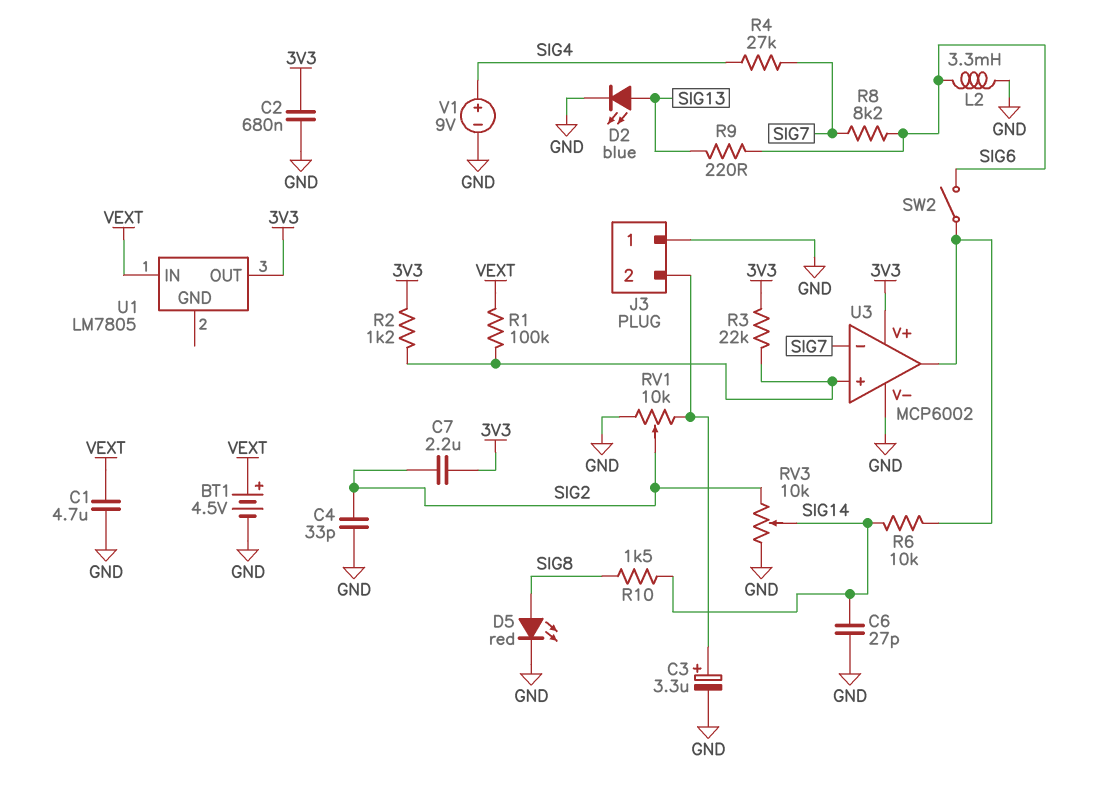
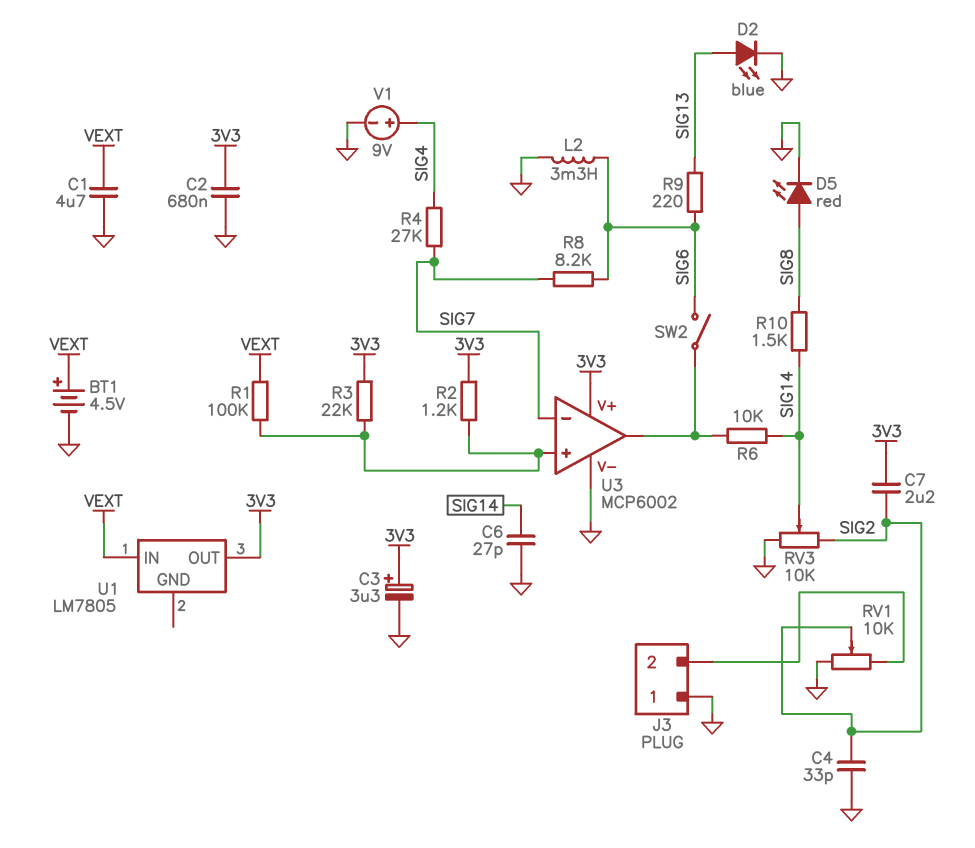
C3: 3.3uF (plus J3/2, minus GND) -> 3.3uF (plus 3V3, minus GND)

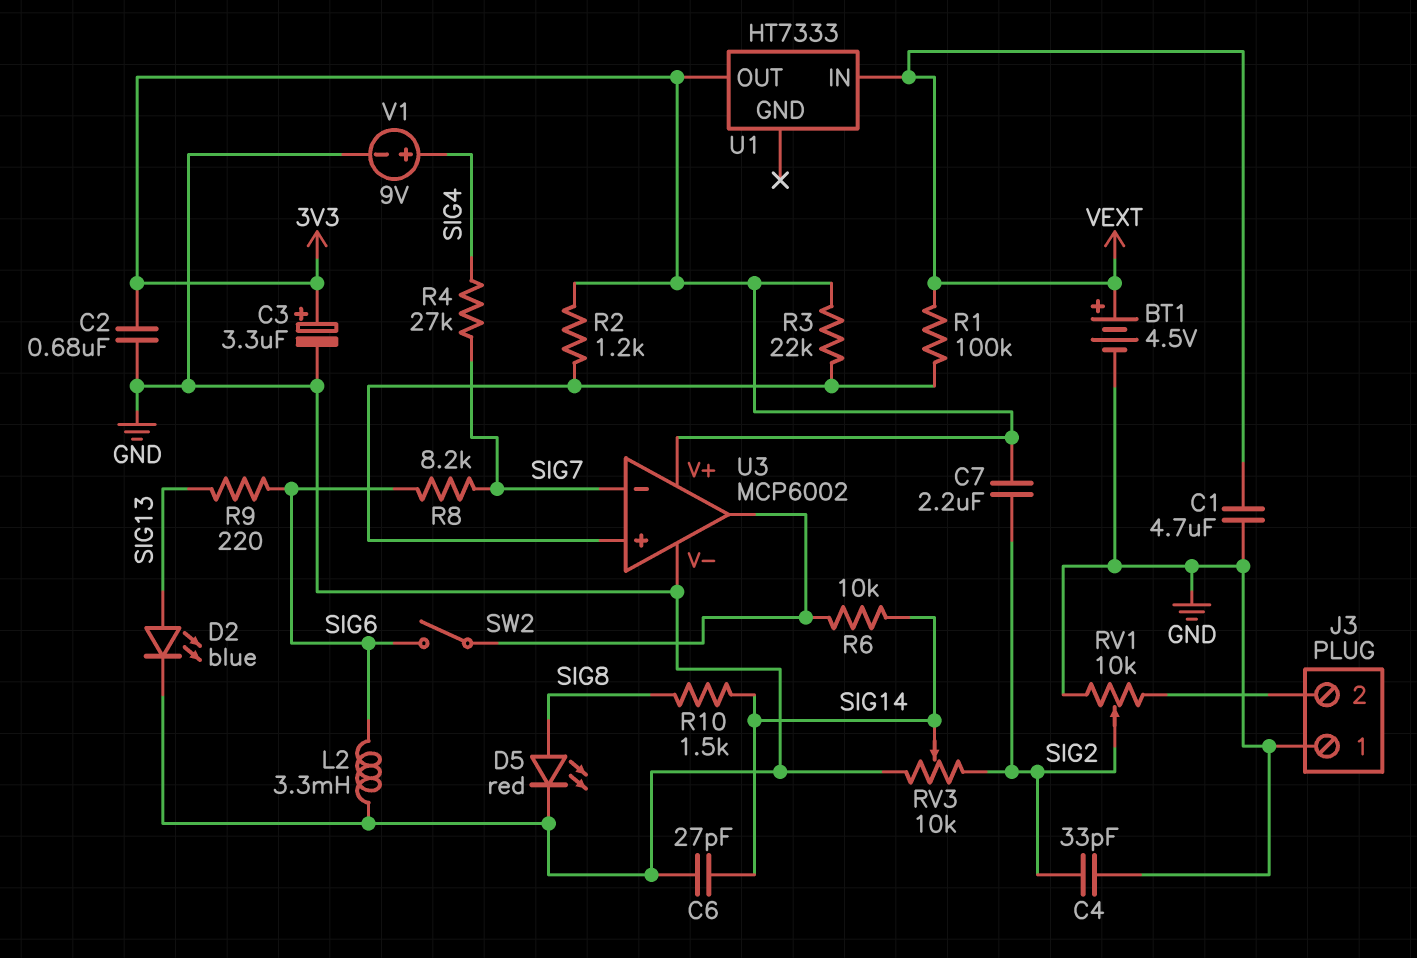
U1: LM7805 -> HT7333

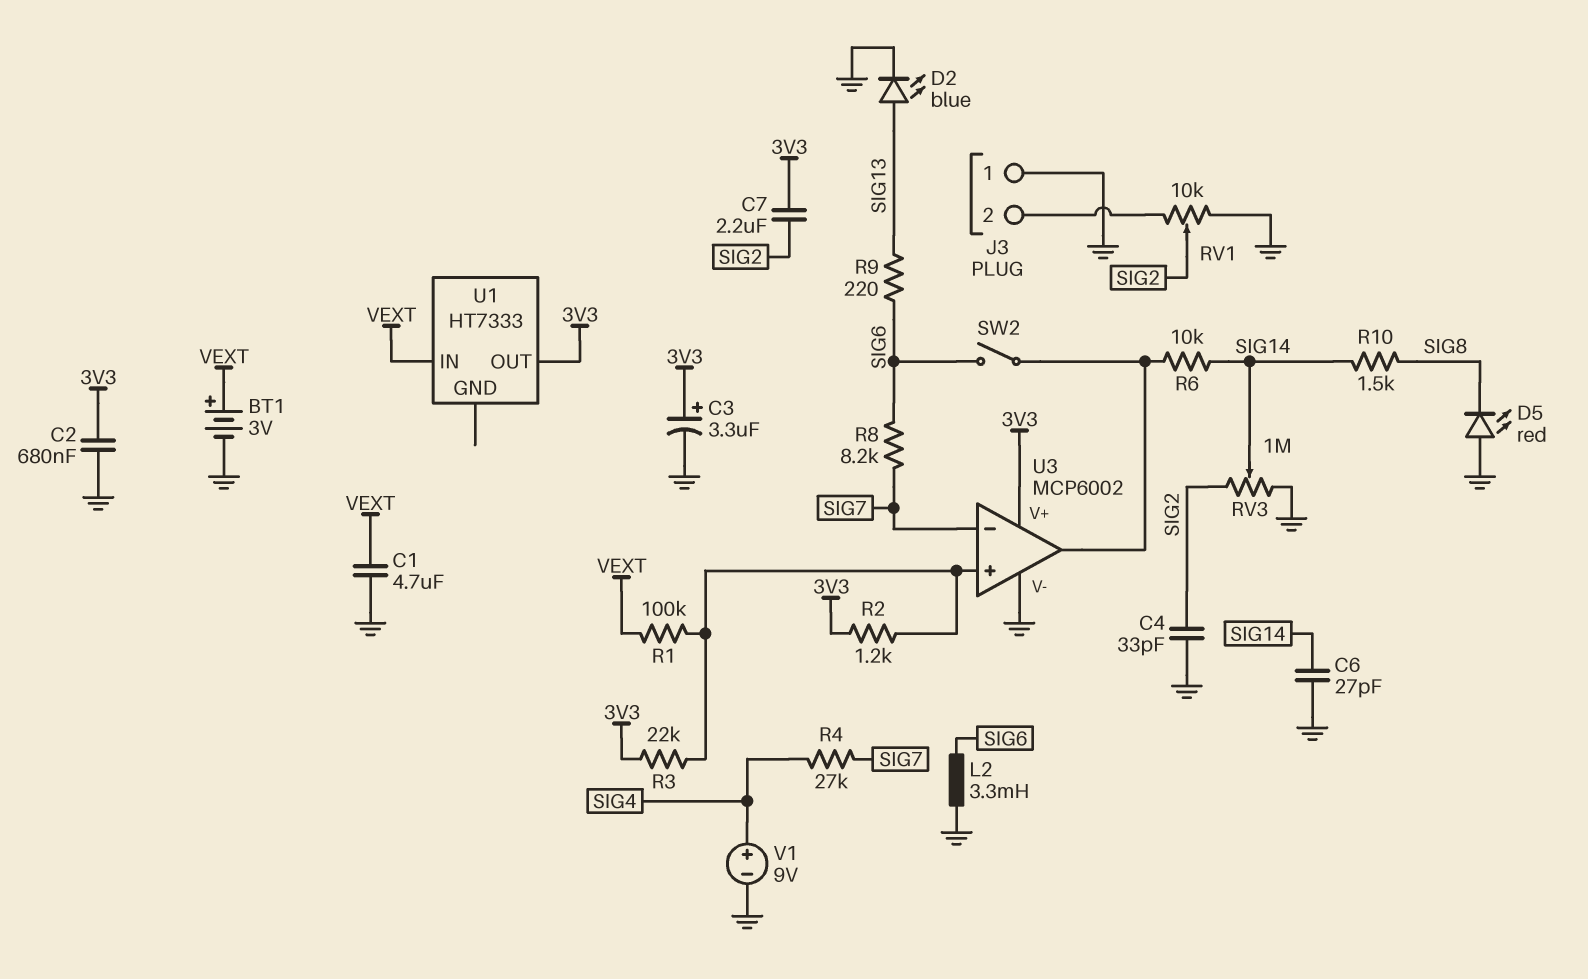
BT1: 4.5V (plus VEXT, minus GND) -> 3V (plus VEXT, minus GND)
D5: LED red (A SIG8, K GND) -> LED red (A GND, K SIG8)
RV3: 10k (GND, SIG2, wiper SIG14) -> 1M (GND, SIG2, wiper SIG14)

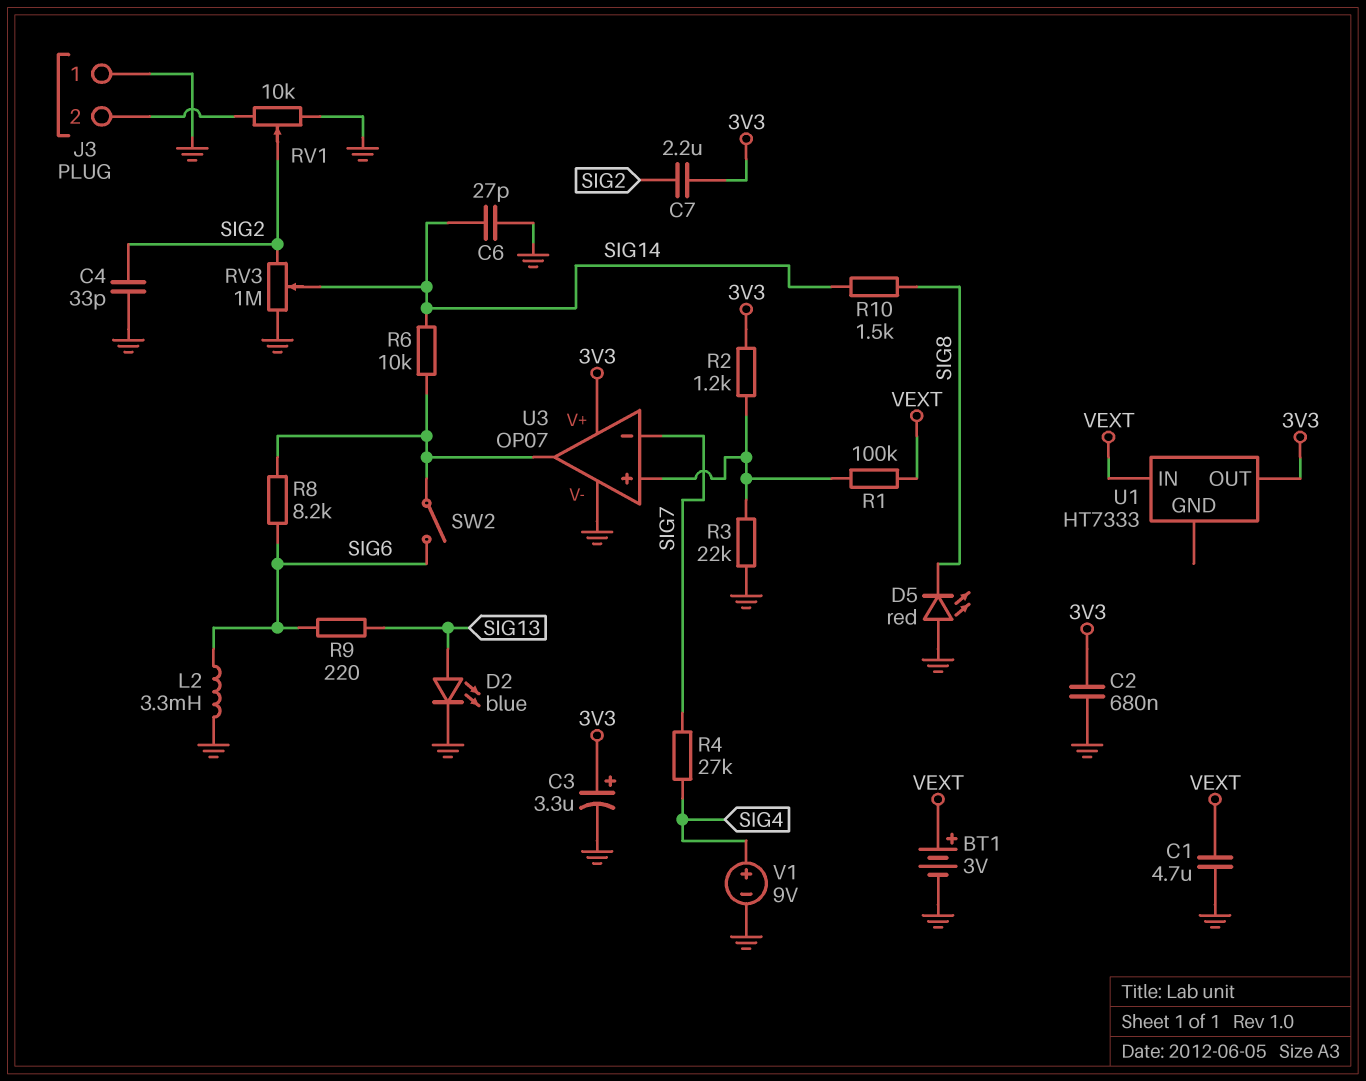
R3: 22k (3V3, U3/in+) -> 22k (GND, U3/in+)
R8: 8.2k (SIG6, SIG7) -> 8.2k (SIG6, U3/out)
U3: MCP6002 -> OP07

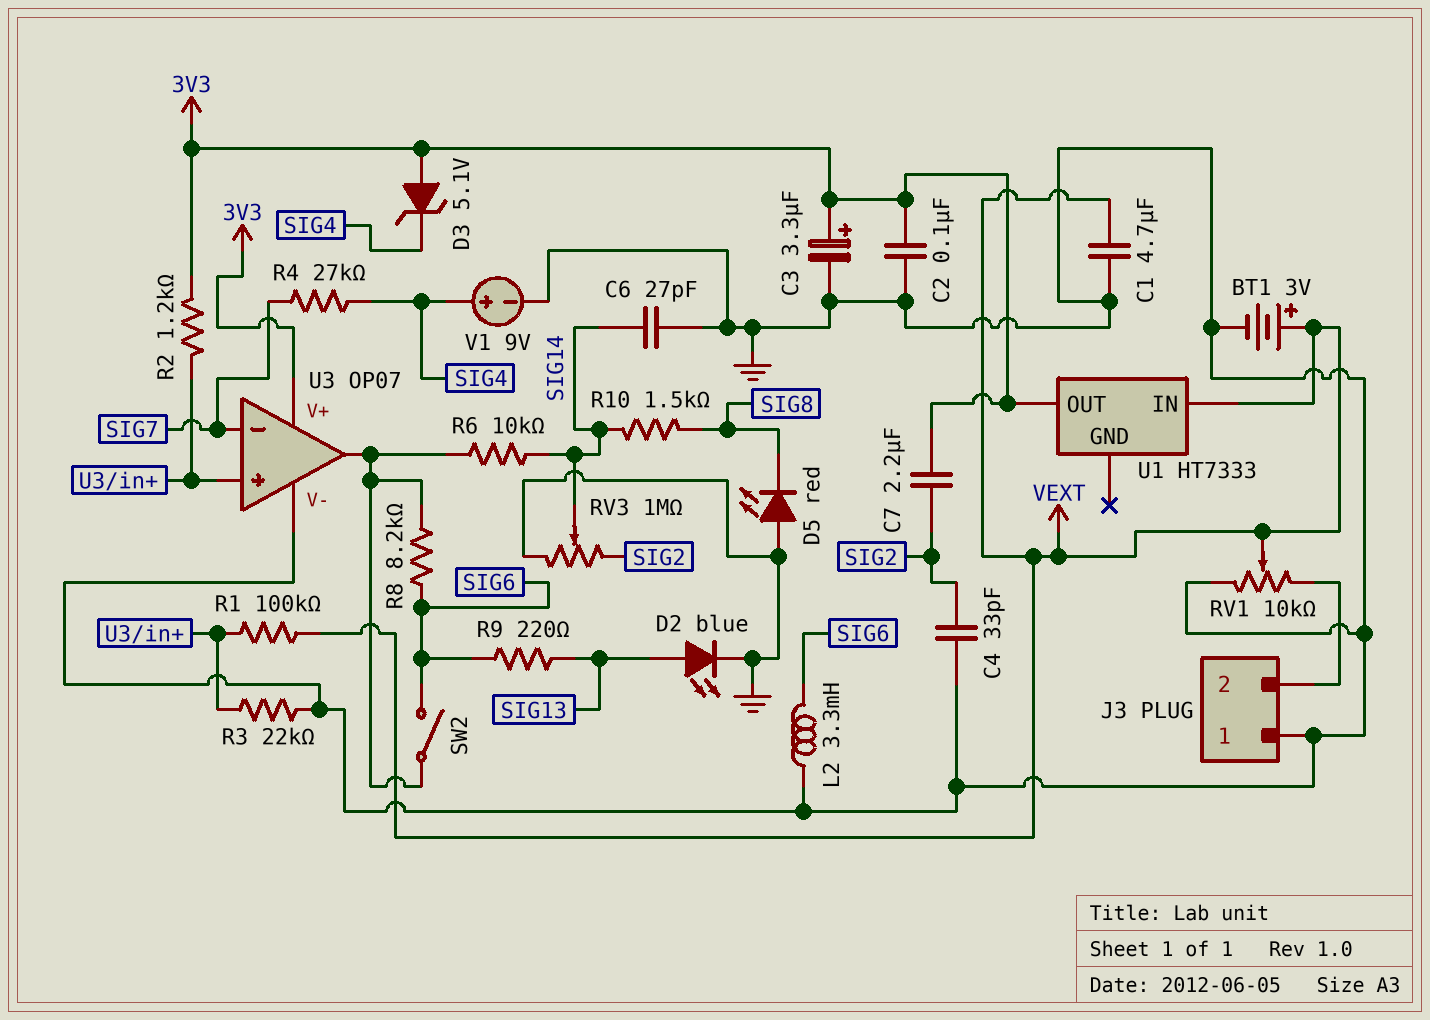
C2: 680nF (3V3, GND) -> 100nF (3V3, GND)
D3: none -> zener 5.1V (A 3V3, K SIG4)
RV1: 10k (GND, J3/2, wiper SIG2) -> 10k (GND, J3/2, wiper VEXT)

